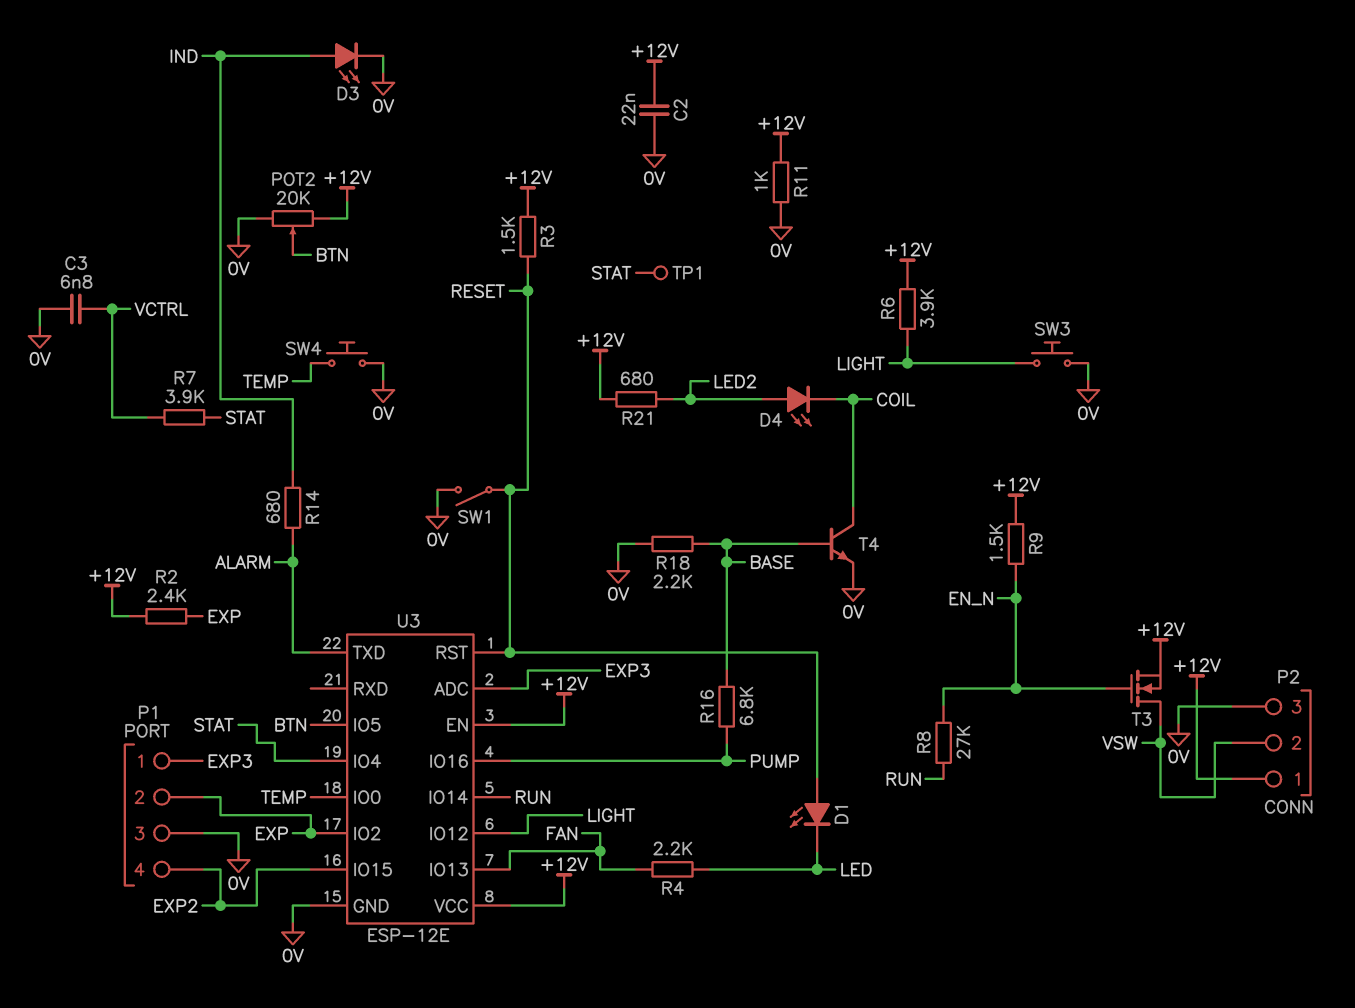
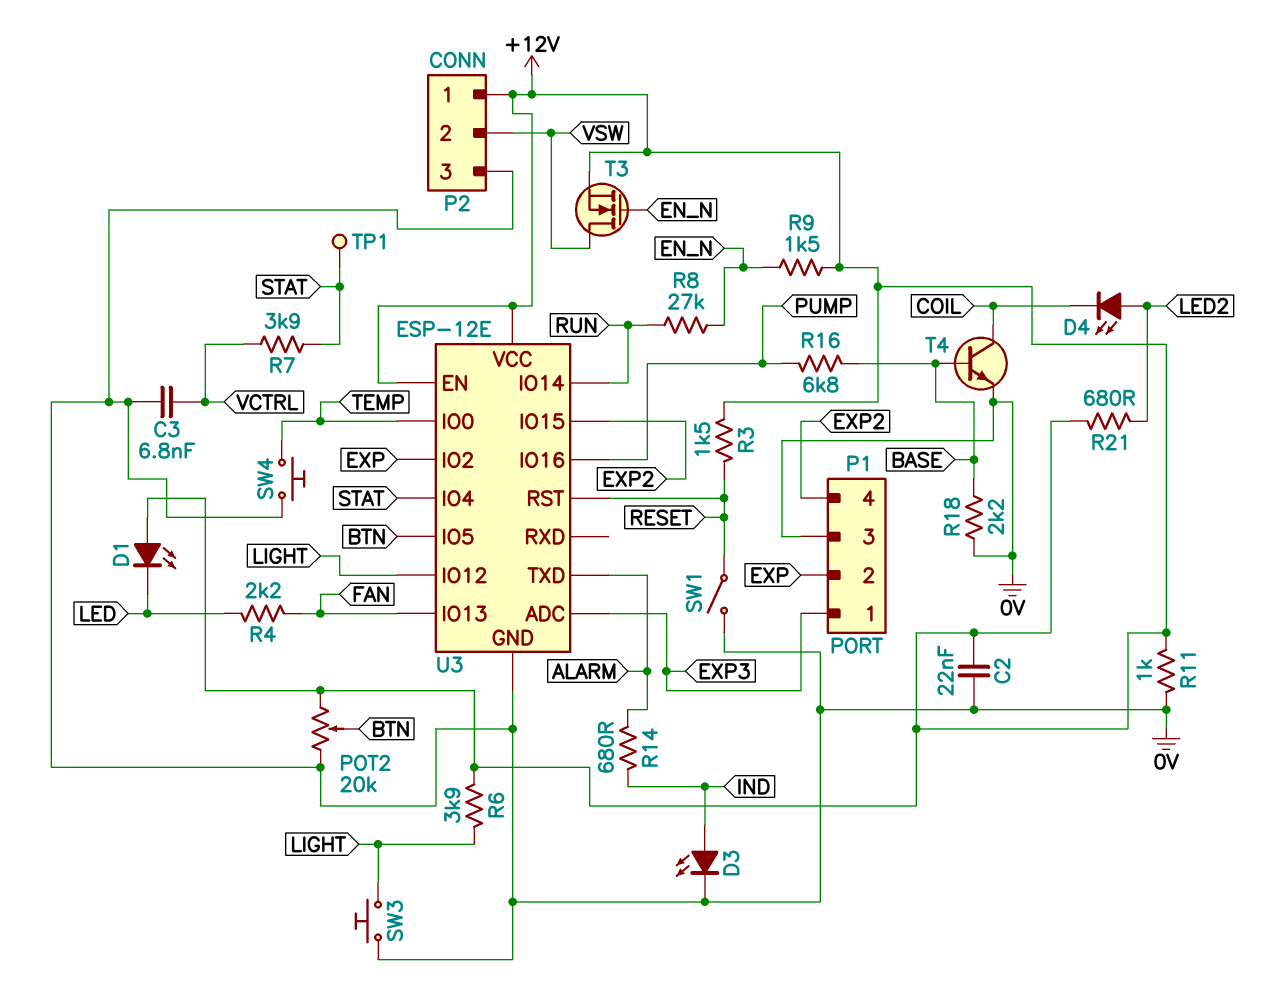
D1: LED (A RESET, K LED) -> LED (A +12V, K LED)
R2: 2.4k (+12V, EXP) -> none

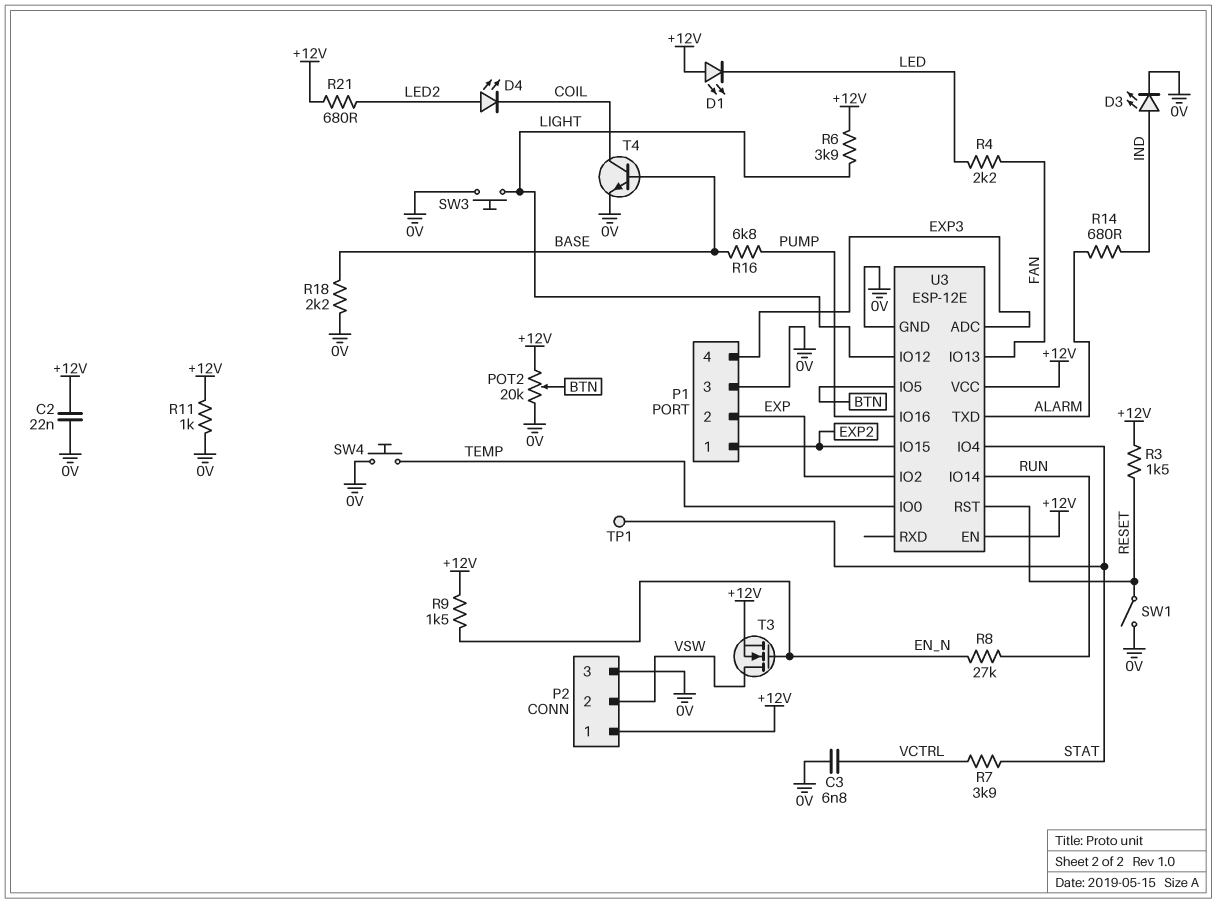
P1 pin 1: EXP3 -> EXP2
P1 pin 4: EXP2 -> EXP3

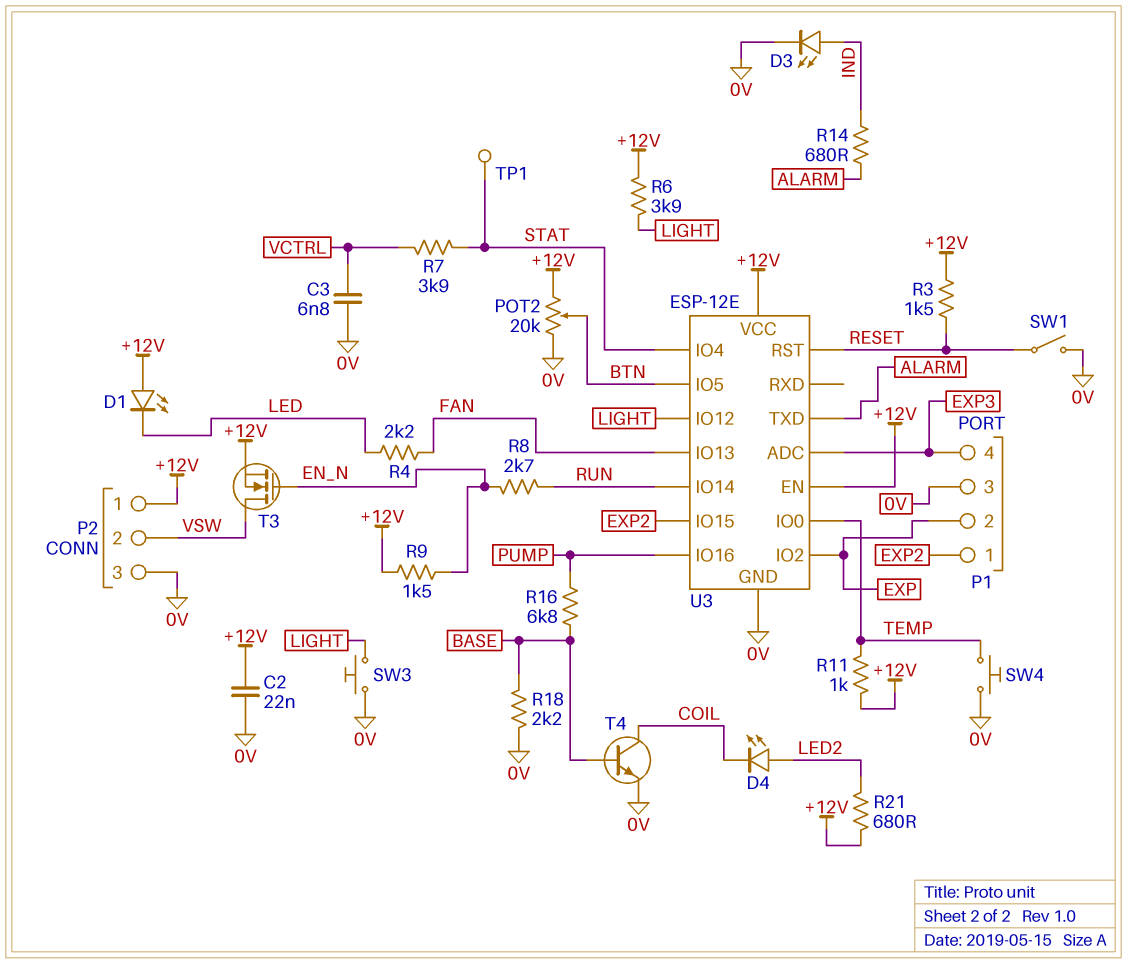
R8: 27k (EN_N, RUN) -> 2.7k (EN_N, RUN)
R11: 1k (+12V, 0V) -> 1k (+12V, TEMP)

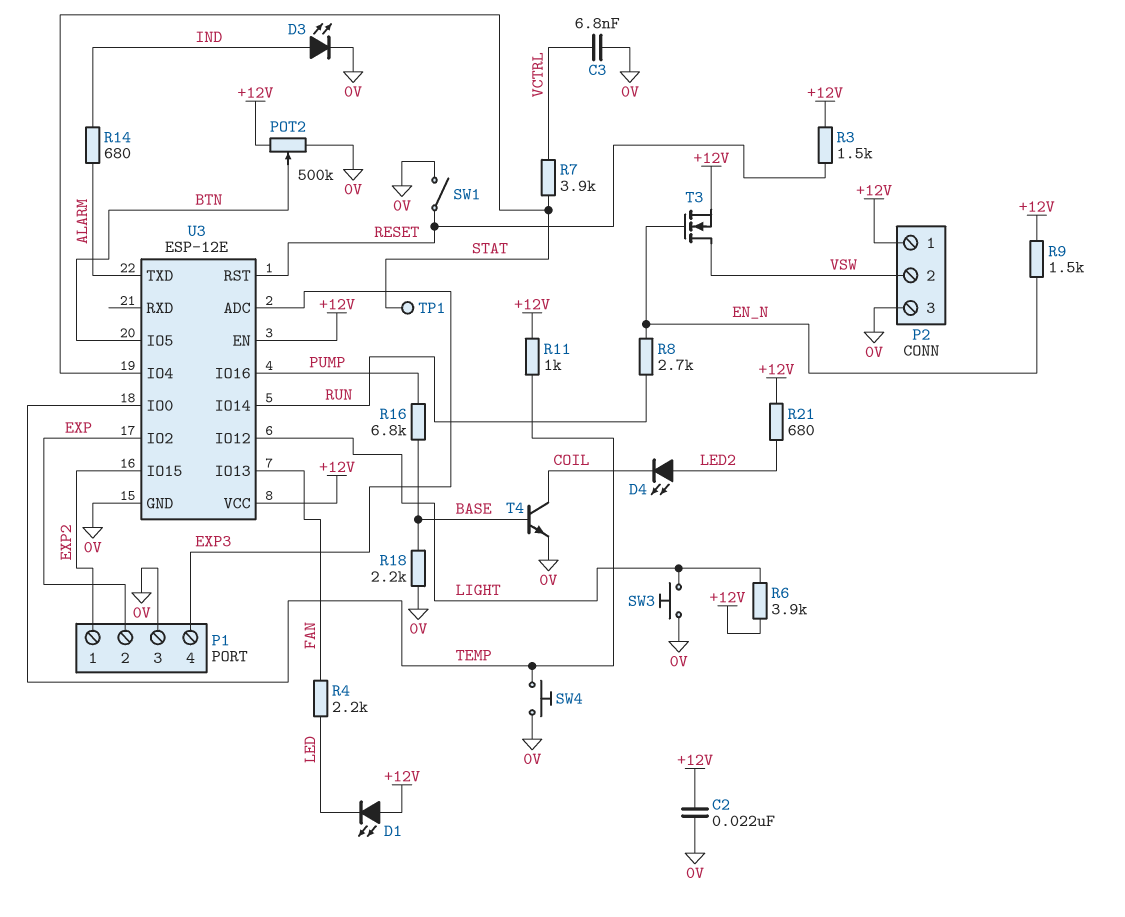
POT2: 20k (+12V, 0V, wiper BTN) -> 500k (+12V, 0V, wiper BTN)

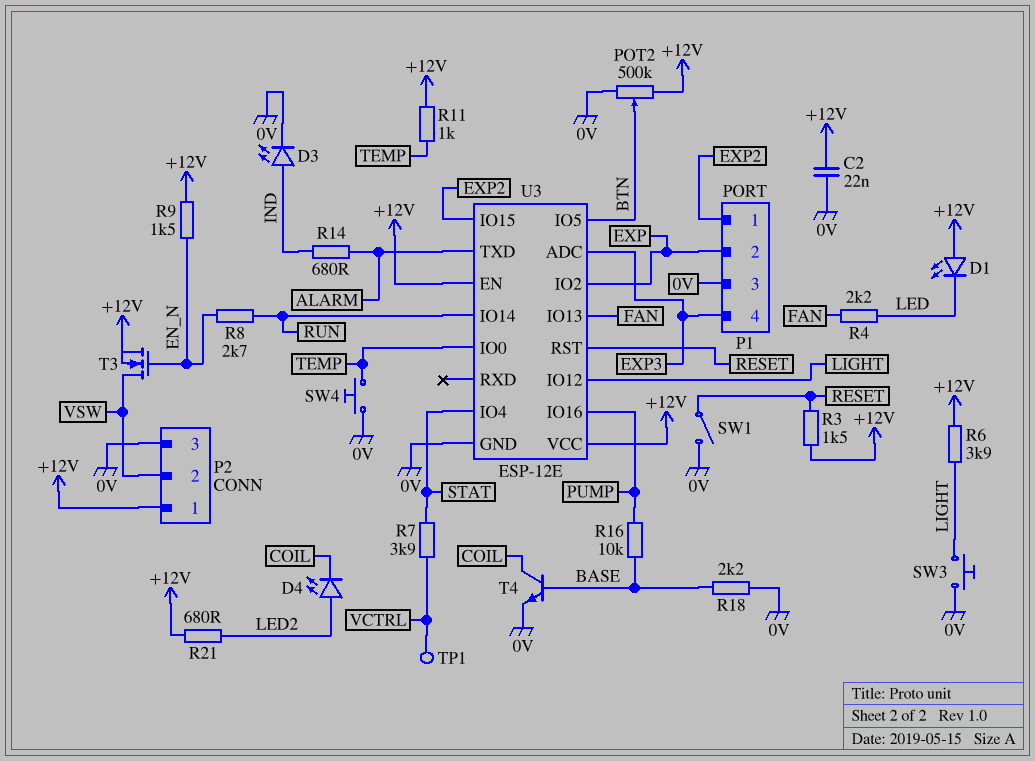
C3: 6.8nF (0V, VCTRL) -> none
R16: 6.8k (BASE, PUMP) -> 10k (BASE, PUMP)
TP1: test point (STAT) -> test point (VCTRL)

